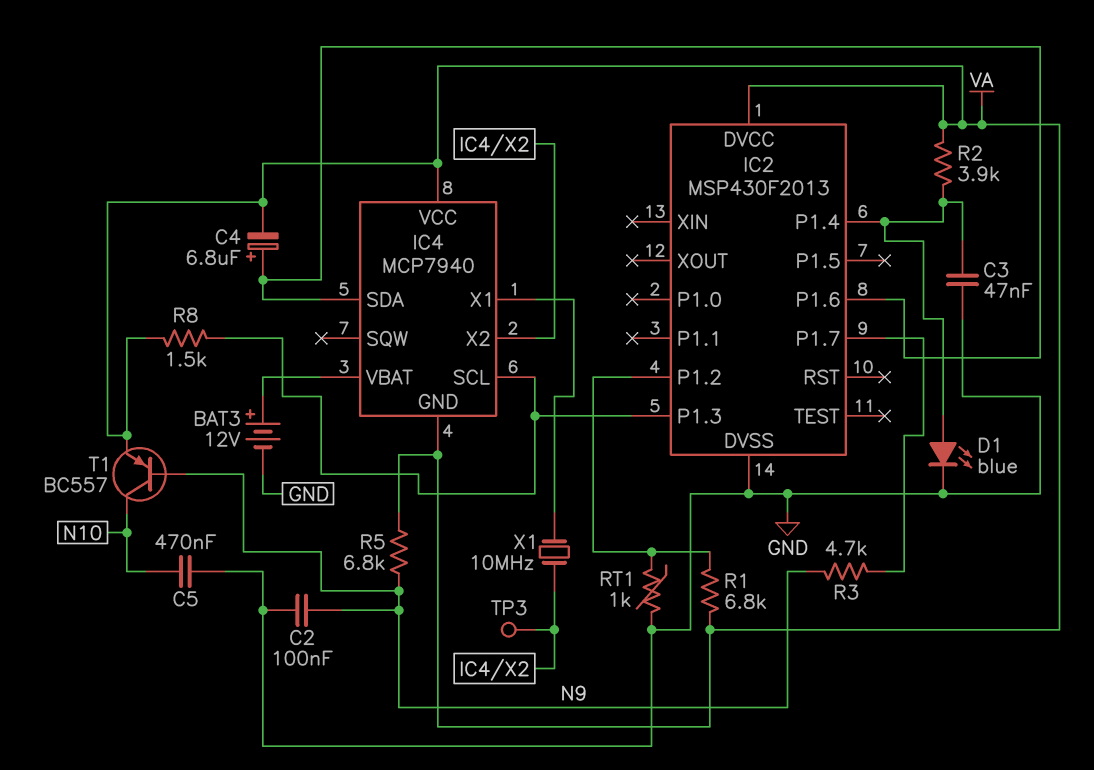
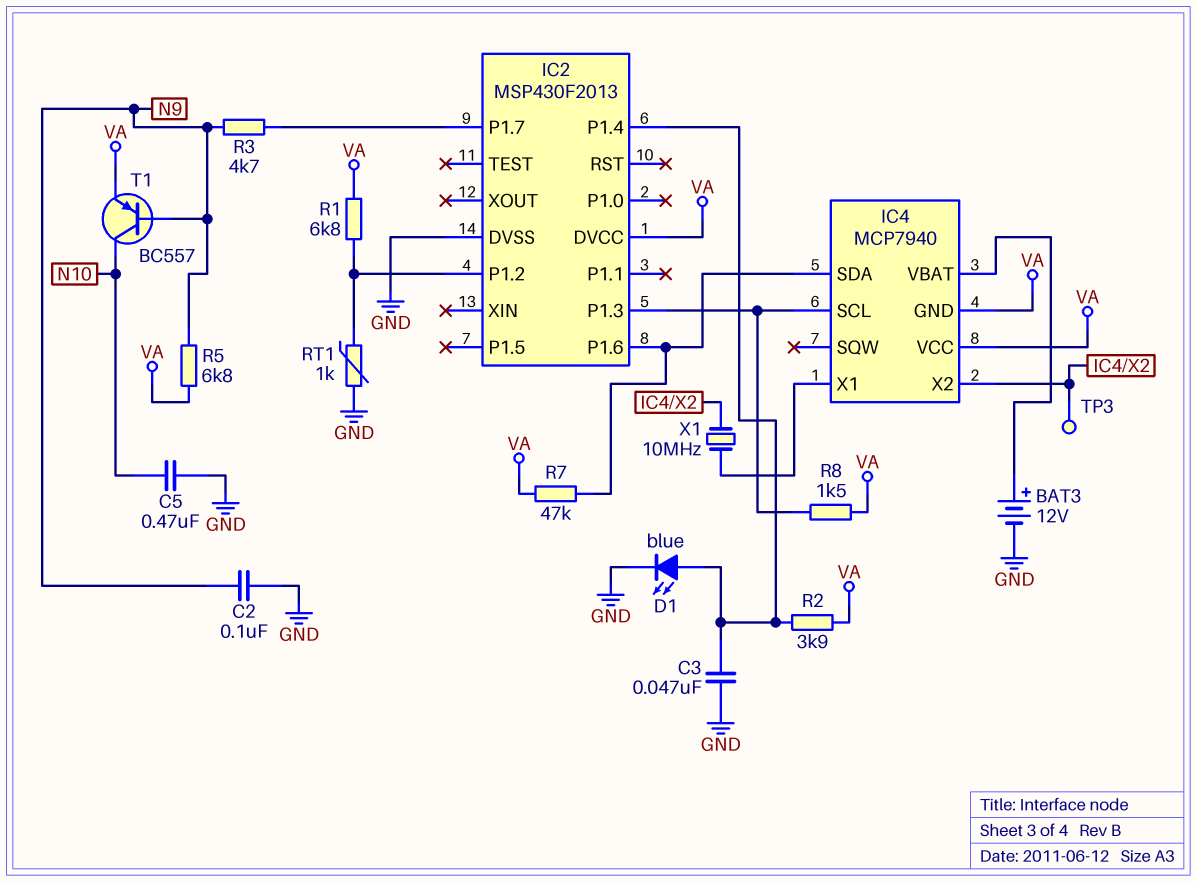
C4: 6.8uF (plus IC2/P1.6, minus VA) -> none
R7: none -> 47k (IC2/P1.6, VA)

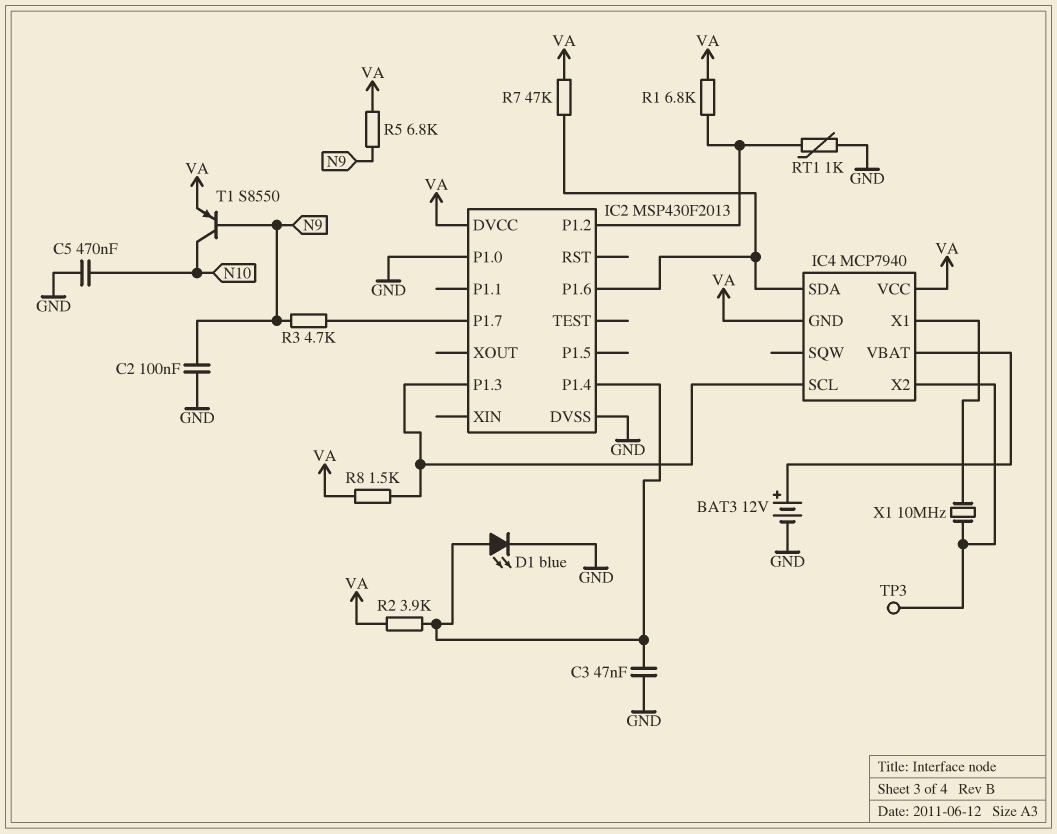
IC2 pin P1.0: none -> GND
T1: PNP BC557 (B N9, C N10, E VA) -> PNP S8550 (B N9, C N10, E VA)

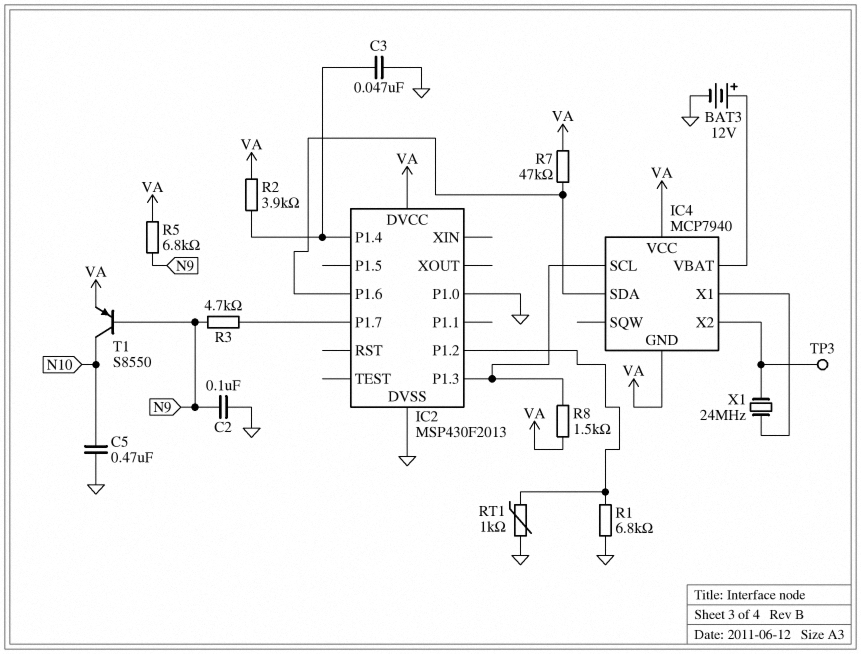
D1: LED blue (A IC2/P1.4, K GND) -> none
R1: 6.8k (IC2/P1.2, VA) -> 6.8k (GND, IC2/P1.2)
X1: 10MHz (IC4/X1, IC4/X2) -> 24MHz (IC4/X1, IC4/X2)

